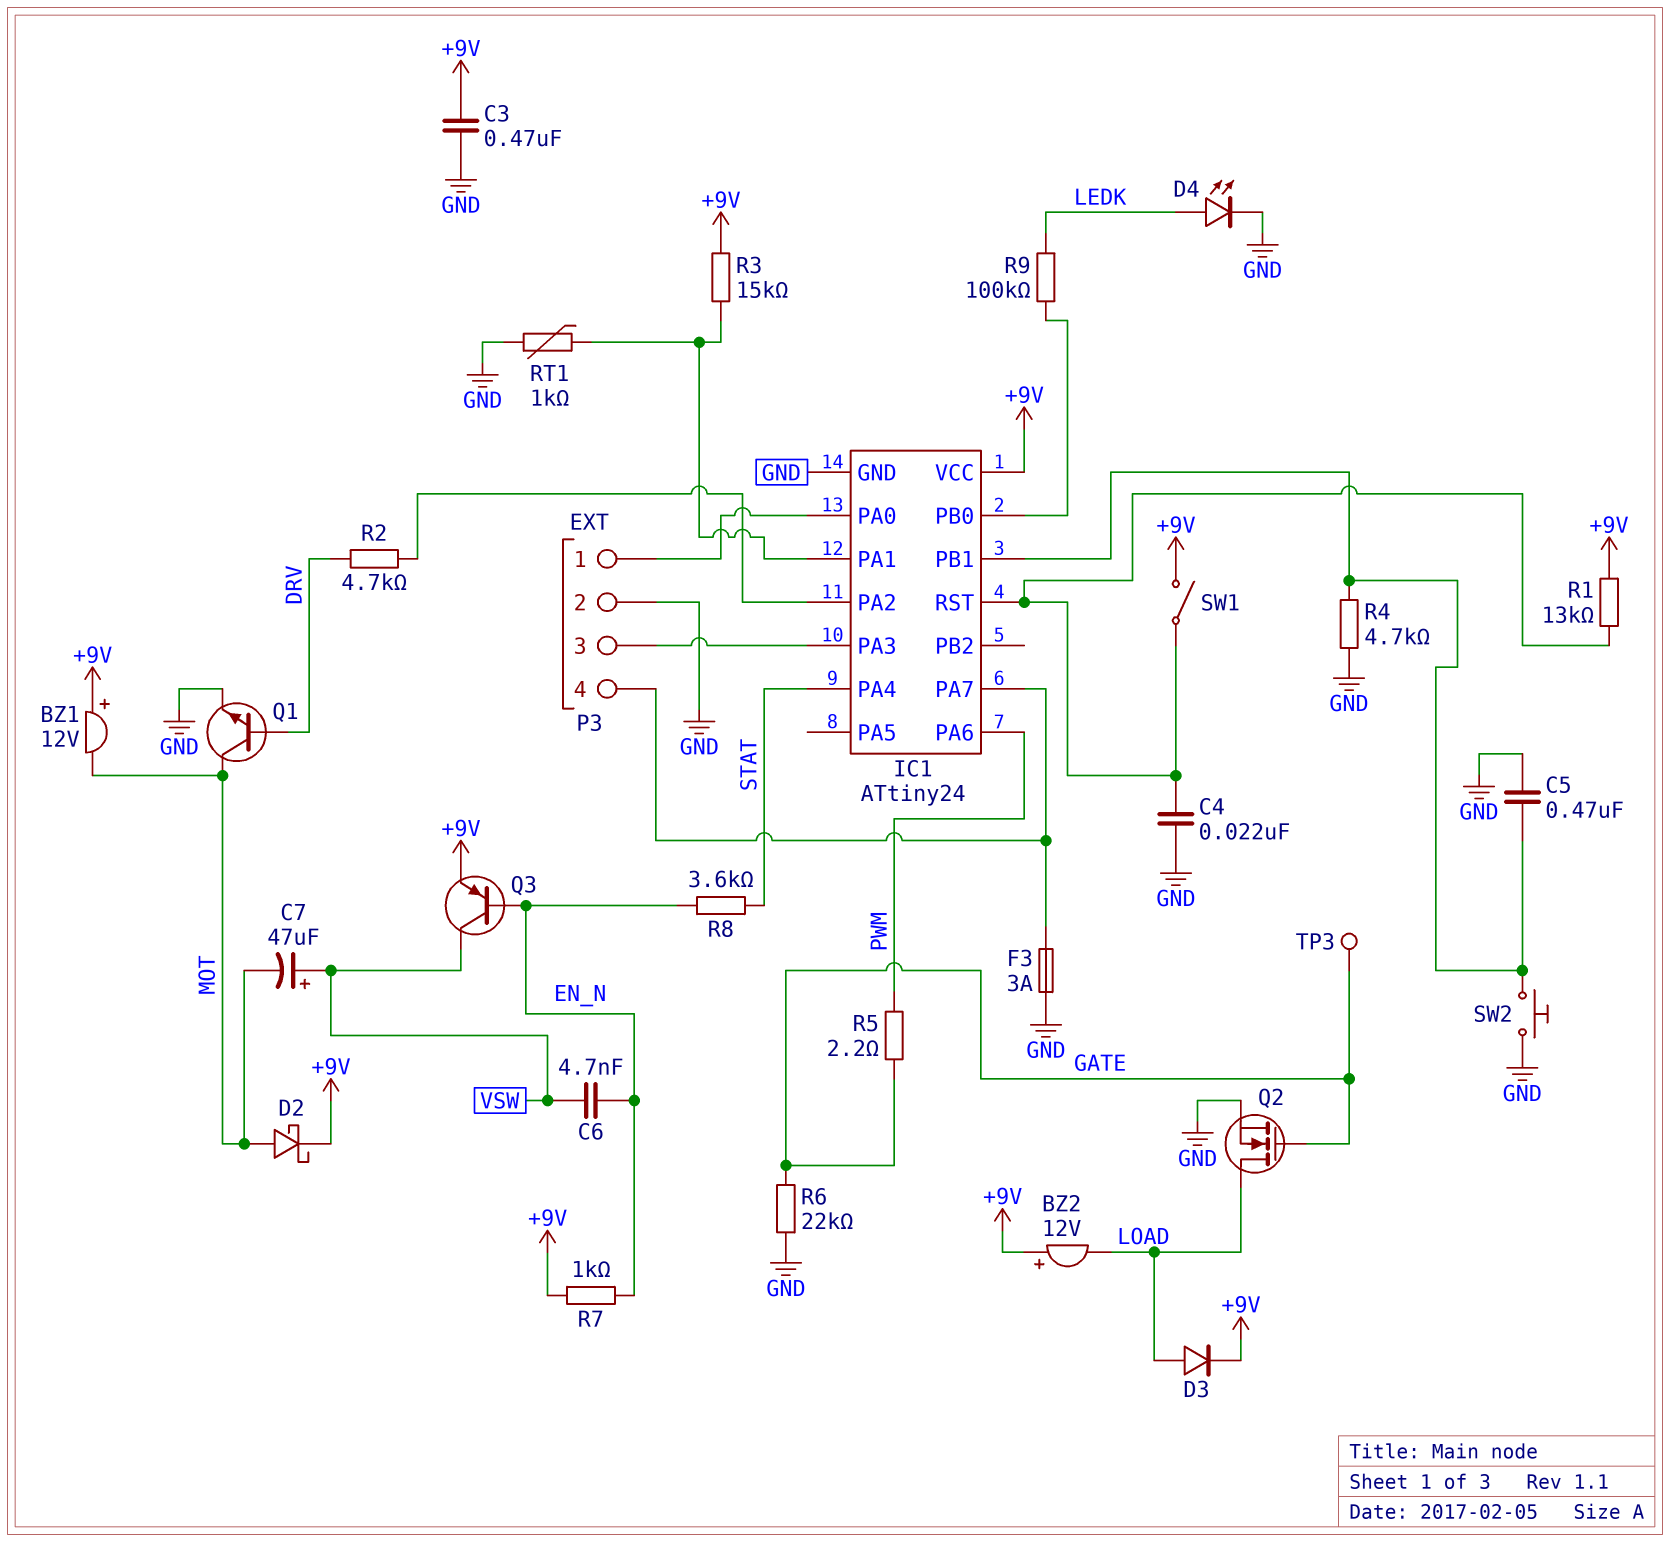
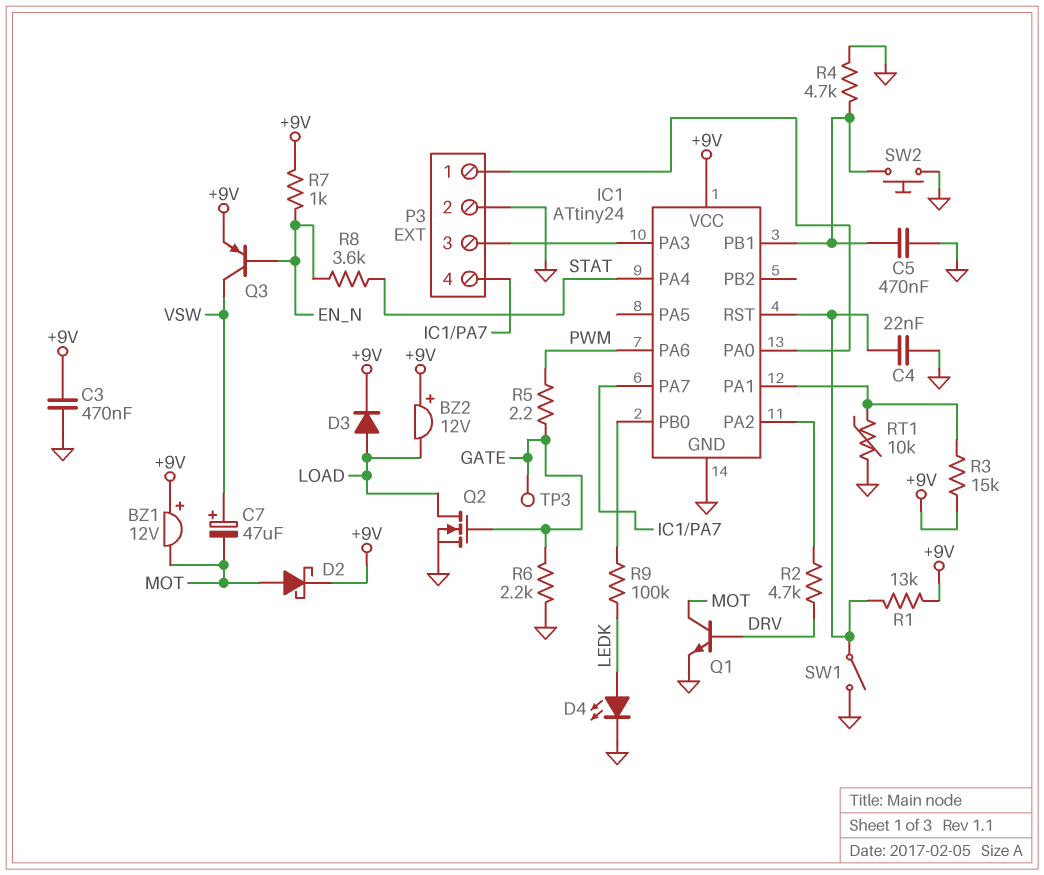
C6: 4.7nF (EN_N, VSW) -> none
F3: 3A (GND, IC1/PA7) -> none
R6: 22k (GATE, GND) -> 2.2k (GATE, GND)
RT1: 1k (GND, IC1/PA1) -> 10k (GND, IC1/PA1)
SW1: switch (+9V, IC1/RST) -> switch (GND, IC1/RST)

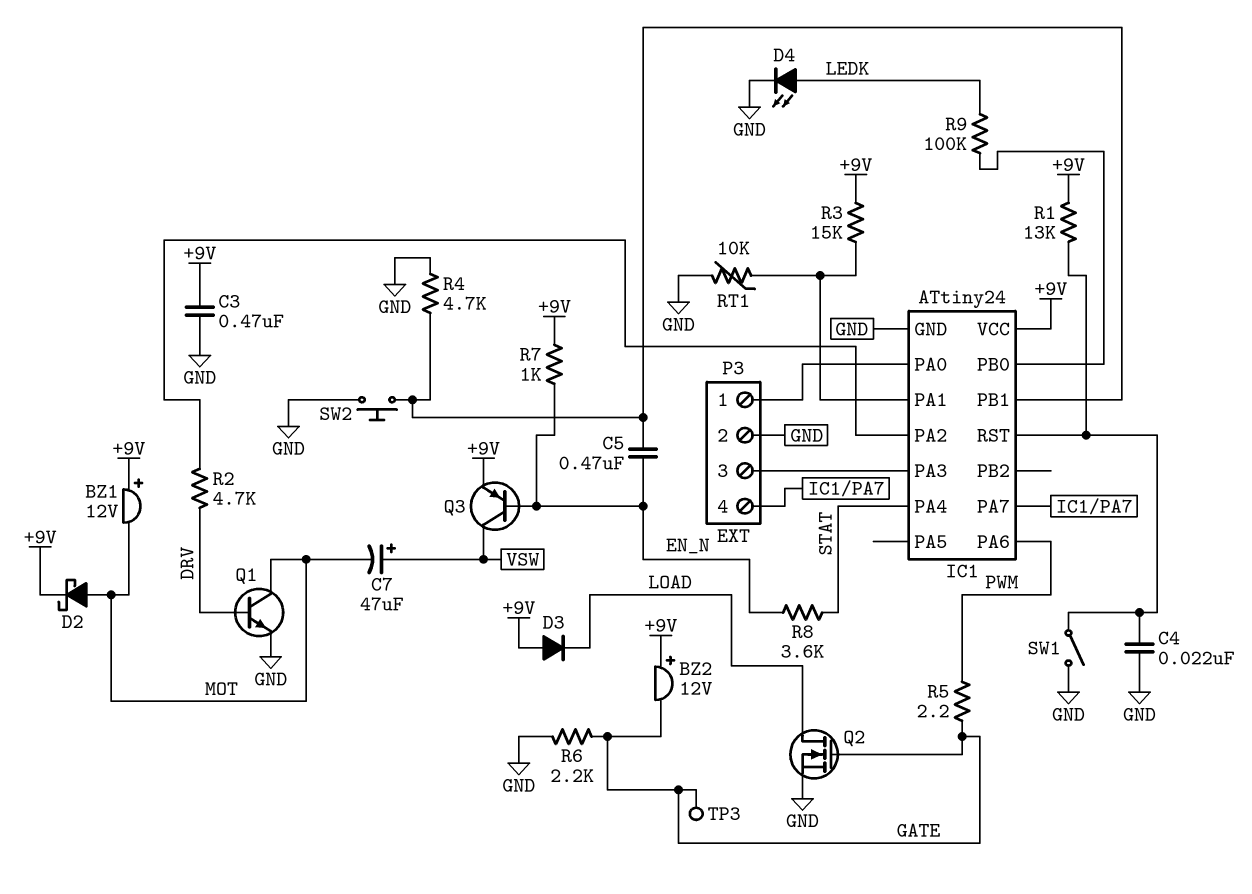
BZ2: buzzer 12V (plus +9V, minus LOAD) -> buzzer 12V (plus +9V, minus GATE)
C5: 470nF (GND, IC1/PB1) -> 470nF (EN_N, IC1/PB1)
D3: diode (A LOAD, K +9V) -> diode (A +9V, K LOAD)

